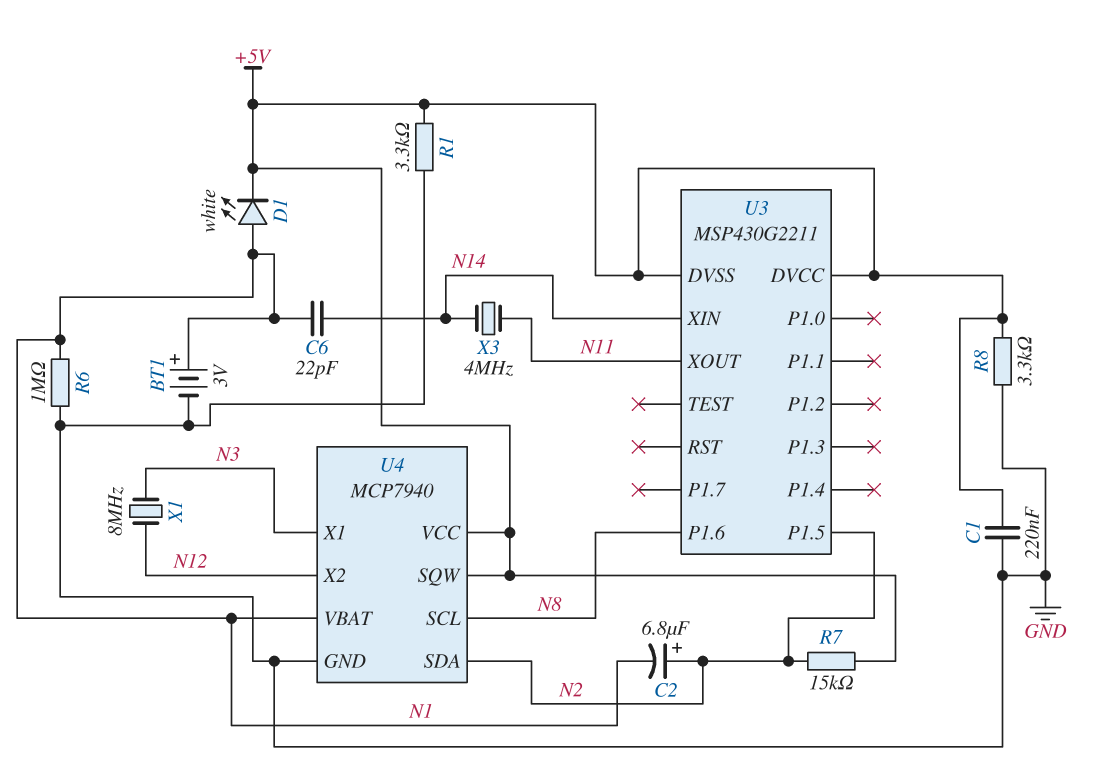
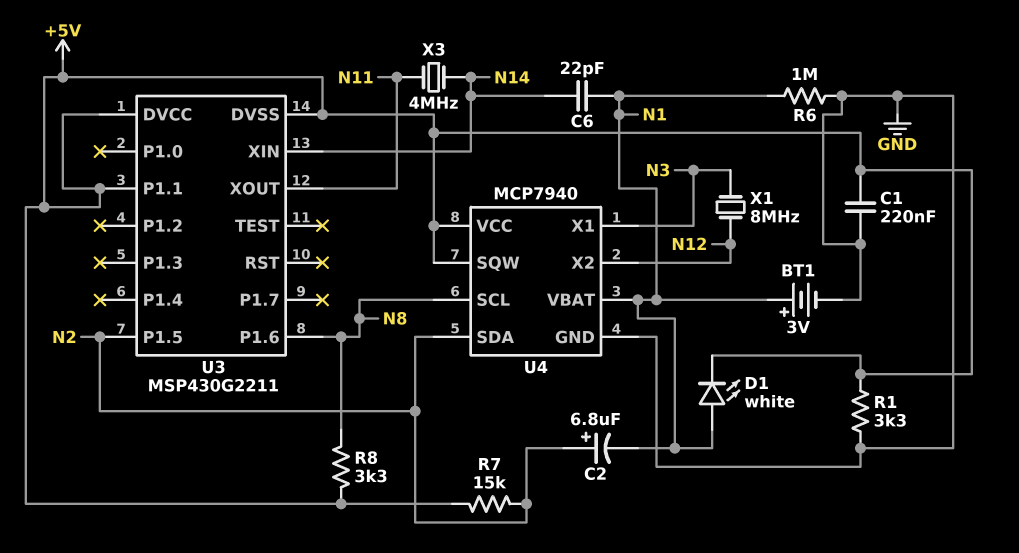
R8: 3.3k (+5V, GND) -> 3.3k (+5V, N8)
U3 pin P1.1: none -> +5V

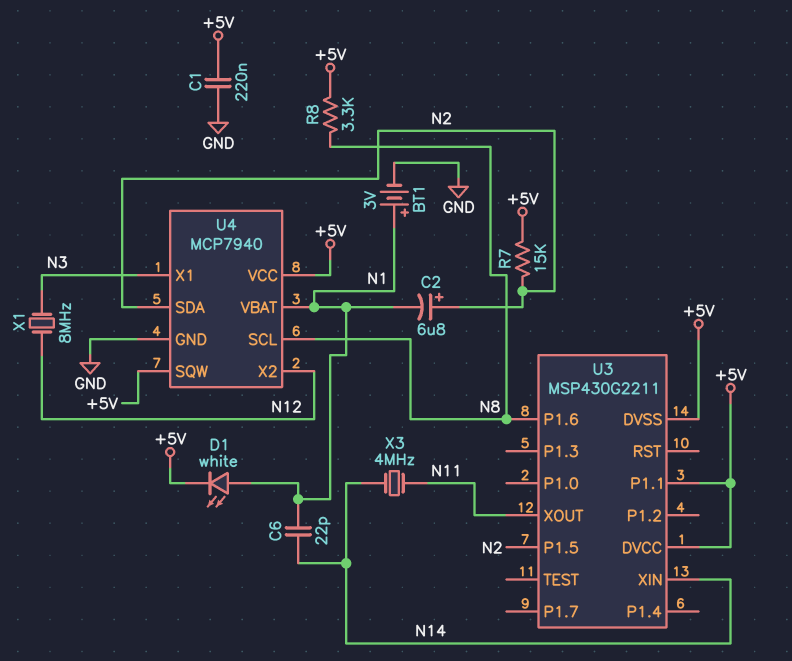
R1: 3.3k (+5V, GND) -> none
R6: 1M (GND, N1) -> none

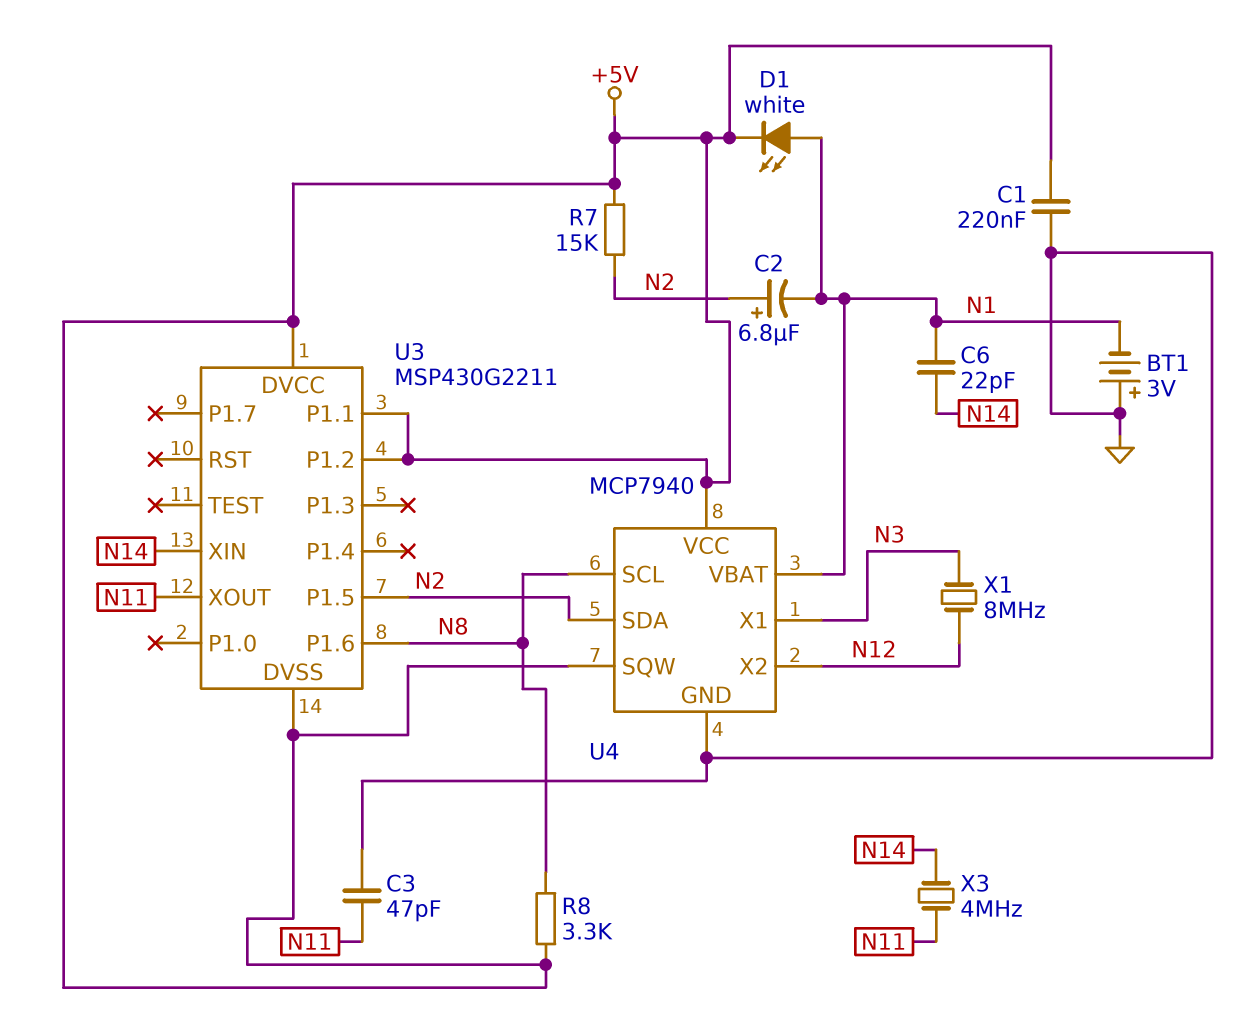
BT1: 3V (plus N1, minus GND) -> 3V (plus GND, minus N1)
C3: none -> 47pF (GND, N11)
U3 pin P1.2: none -> +5V

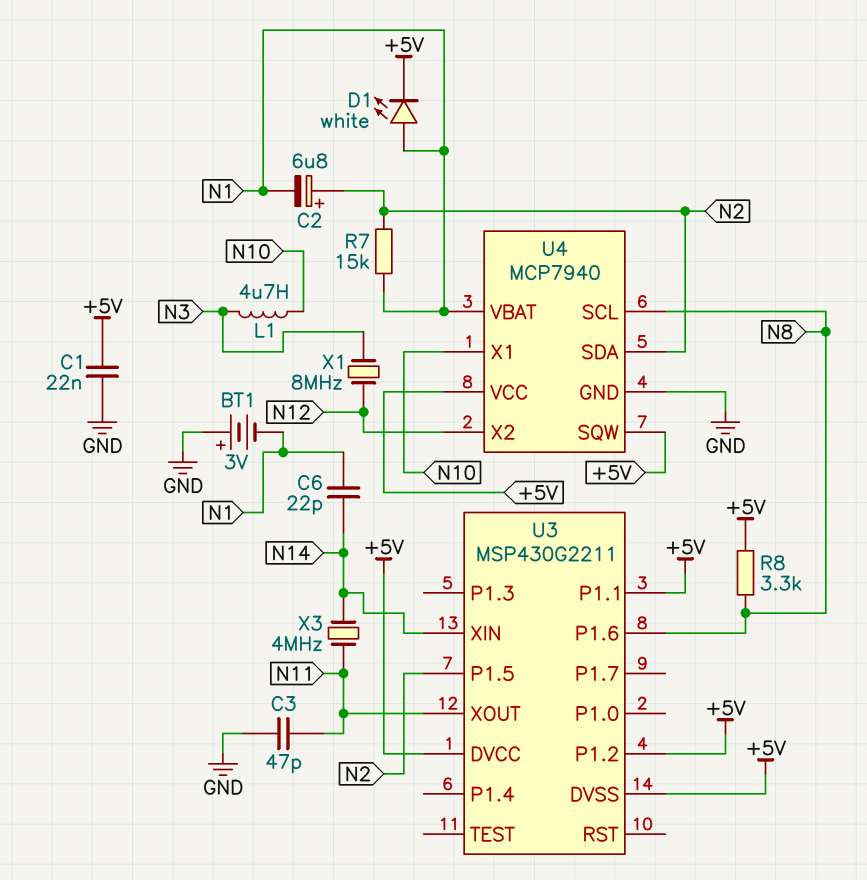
C1: 220nF (+5V, GND) -> 22nF (+5V, GND)
L1: none -> 4.7uH (N3, N10)
R7: 15k (+5V, N2) -> 15k (N1, N2)
U4 pin X1: N3 -> N10

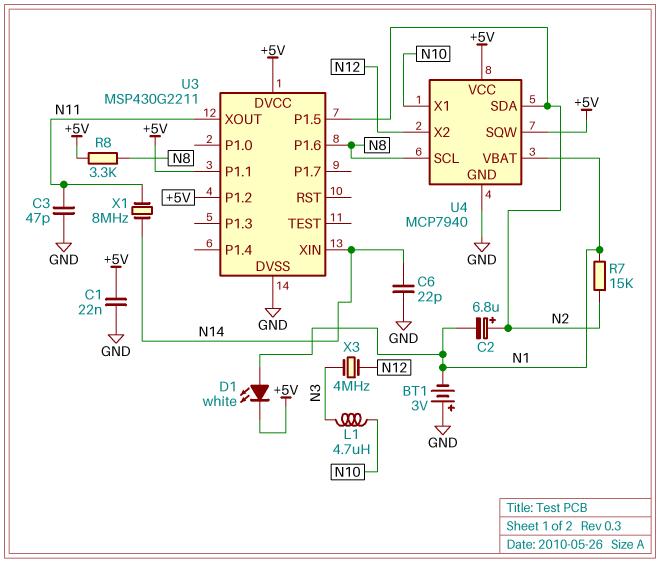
C6: 22pF (N1, N14) -> 22pF (GND, N14)
U3 pin DVSS: +5V -> GND
X1: 8MHz (N3, N12) -> 8MHz (N11, N14)
X3: 4MHz (N11, N14) -> 4MHz (N3, N12)

